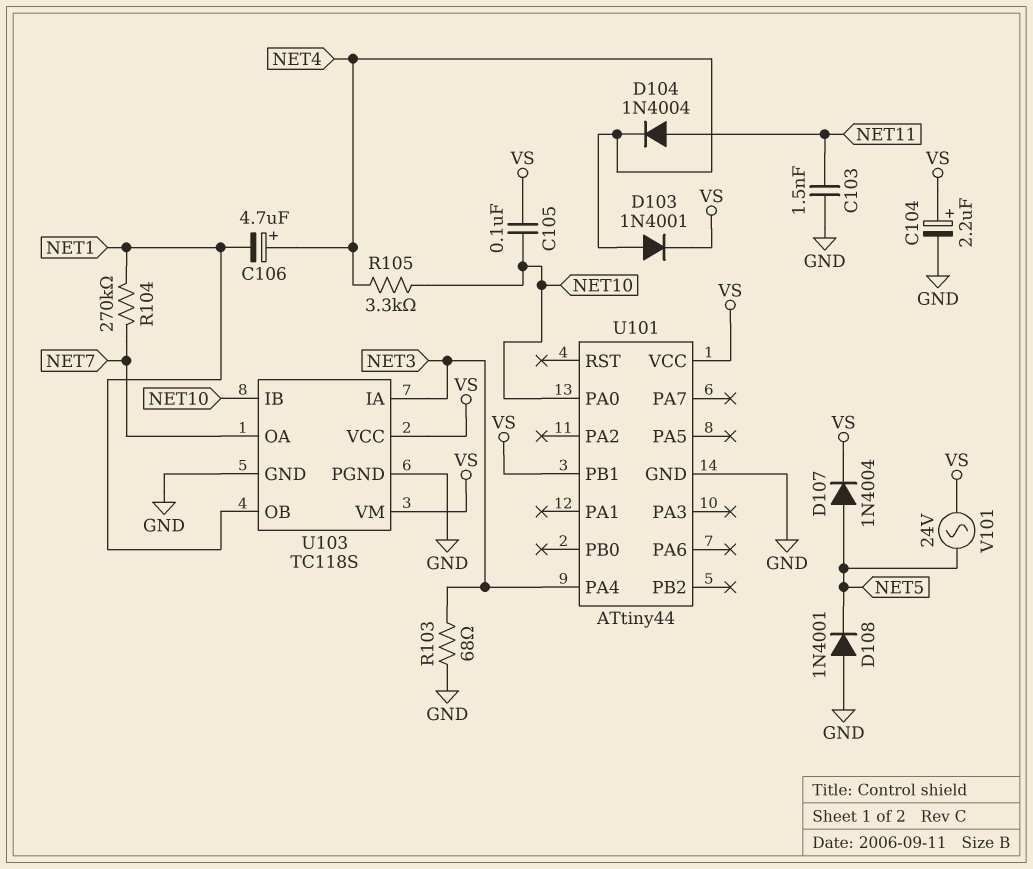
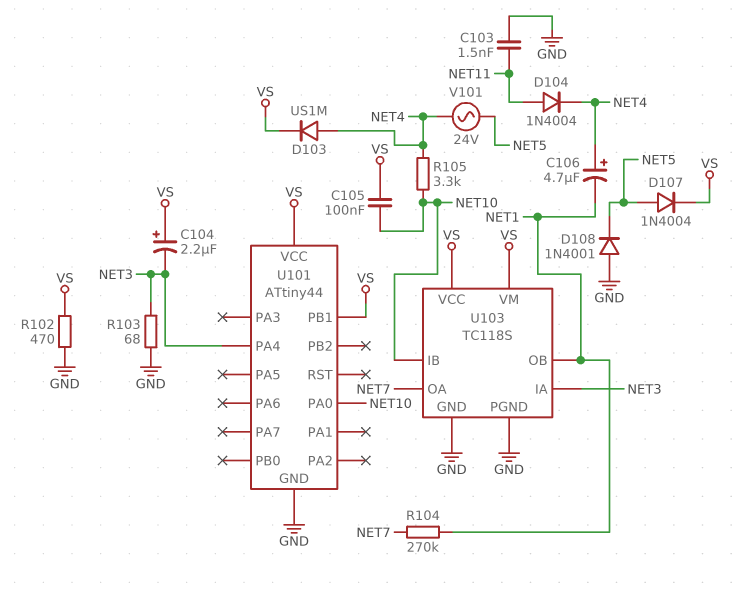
C104: 2.2uF (plus VS, minus GND) -> 2.2uF (plus VS, minus NET3)
D103: diode 1N4001 (A NET4, K VS) -> diode US1M (A NET4, K VS)
R102: none -> 470 (GND, VS)
V101: AC 24V (NET5, VS) -> AC 24V (NET4, NET5)

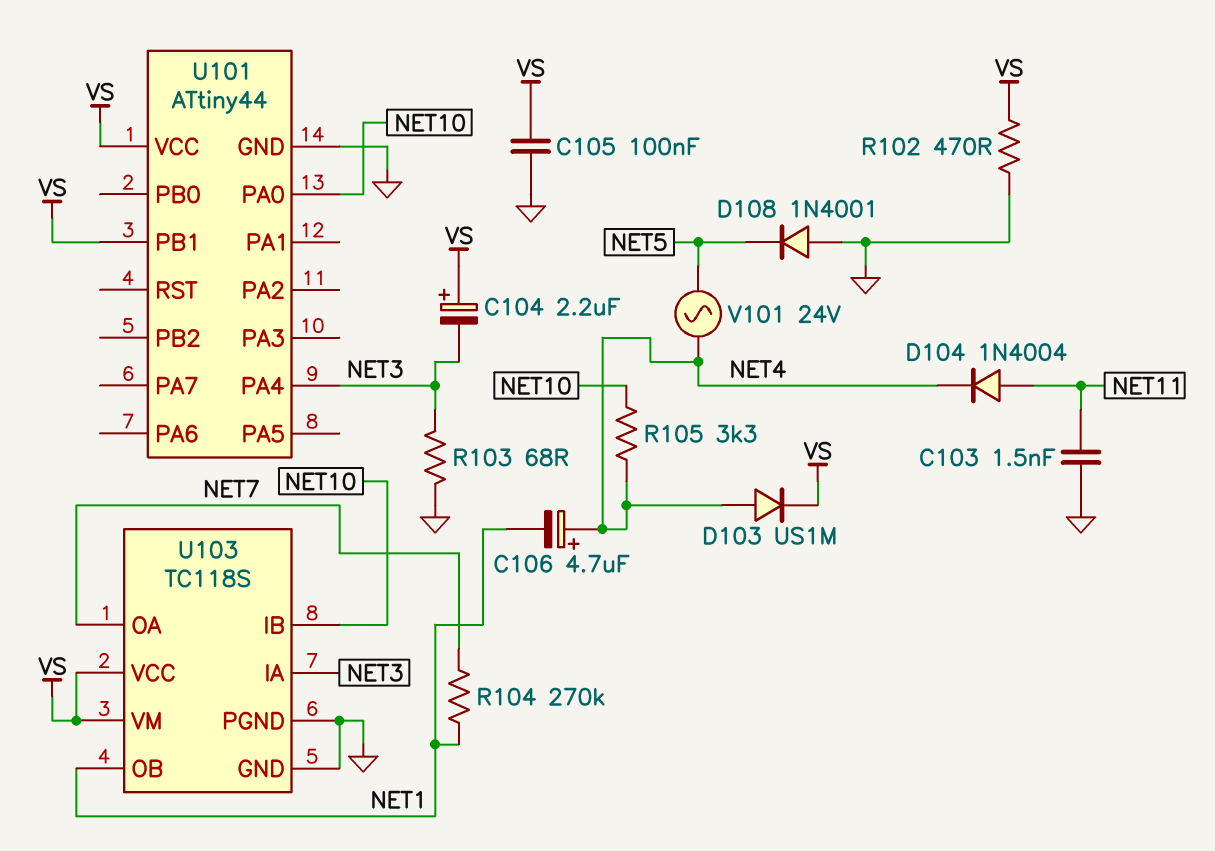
C105: 100nF (NET10, VS) -> 100nF (GND, VS)
D107: diode 1N4004 (A NET5, K VS) -> none

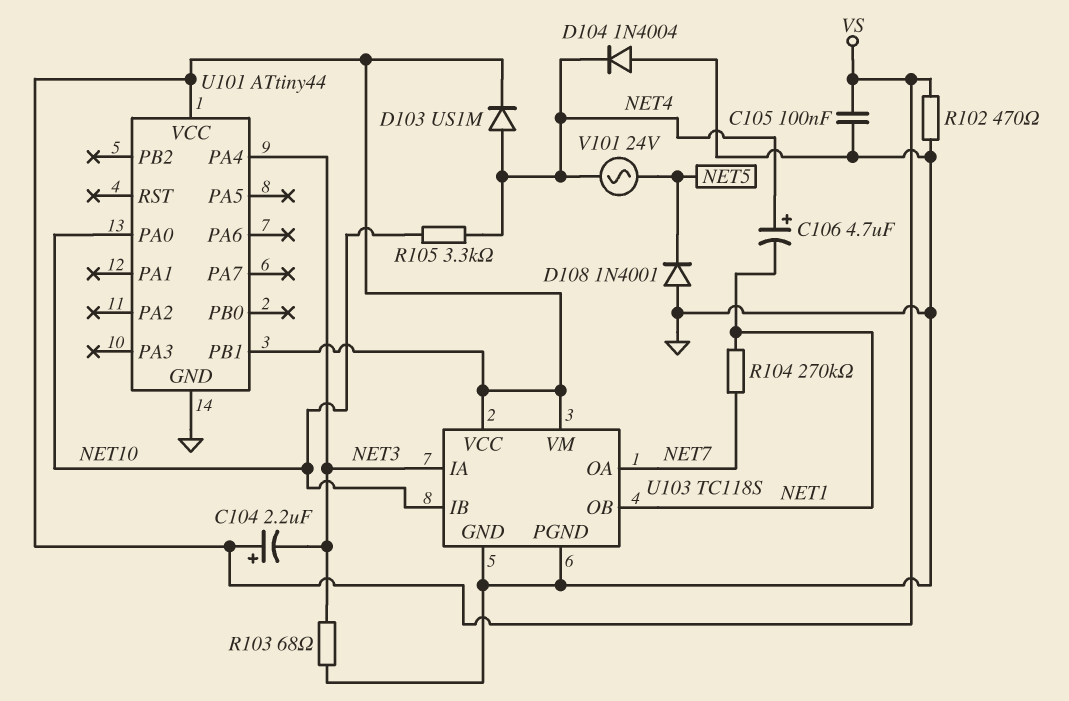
C103: 1.5nF (GND, NET11) -> none
D104: diode 1N4004 (A NET11, K NET4) -> diode 1N4004 (A GND, K NET4)

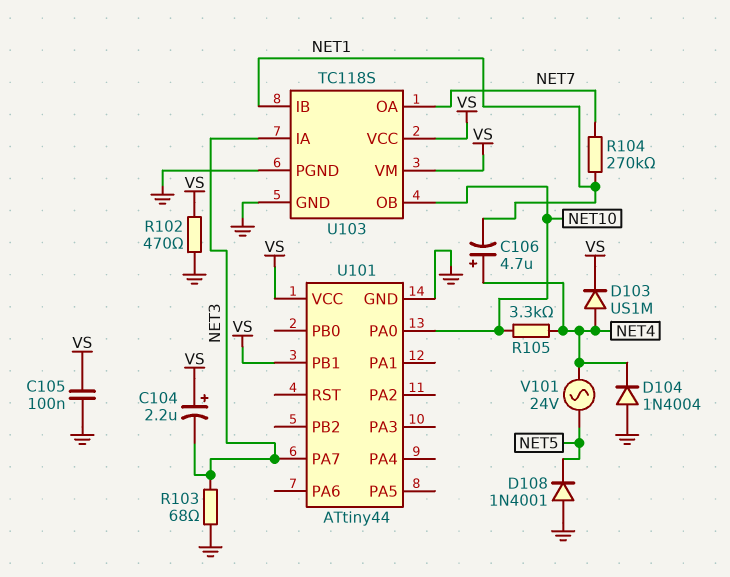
U101 pin PA4: NET3 -> none
U101 pin PA7: none -> NET3
U103 pin IB: NET10 -> NET1
U103 pin OB: NET1 -> NET10

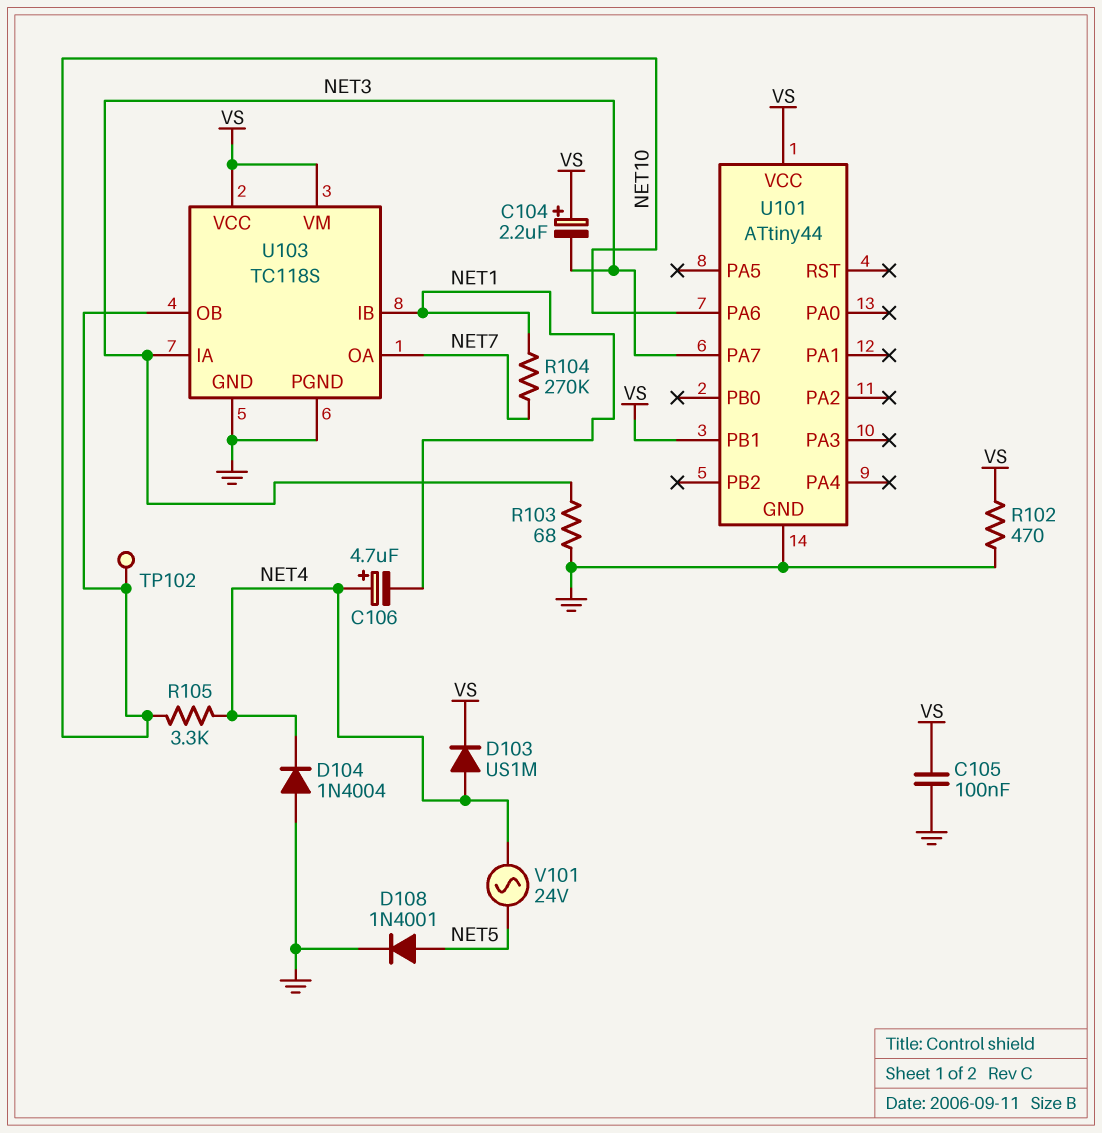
D108: diode 1N4001 (A GND, K NET5) -> diode 1N4001 (A NET5, K GND)
TP102: none -> test point (NET10)
U101 pin PA0: NET10 -> none
U101 pin PA6: none -> NET10

